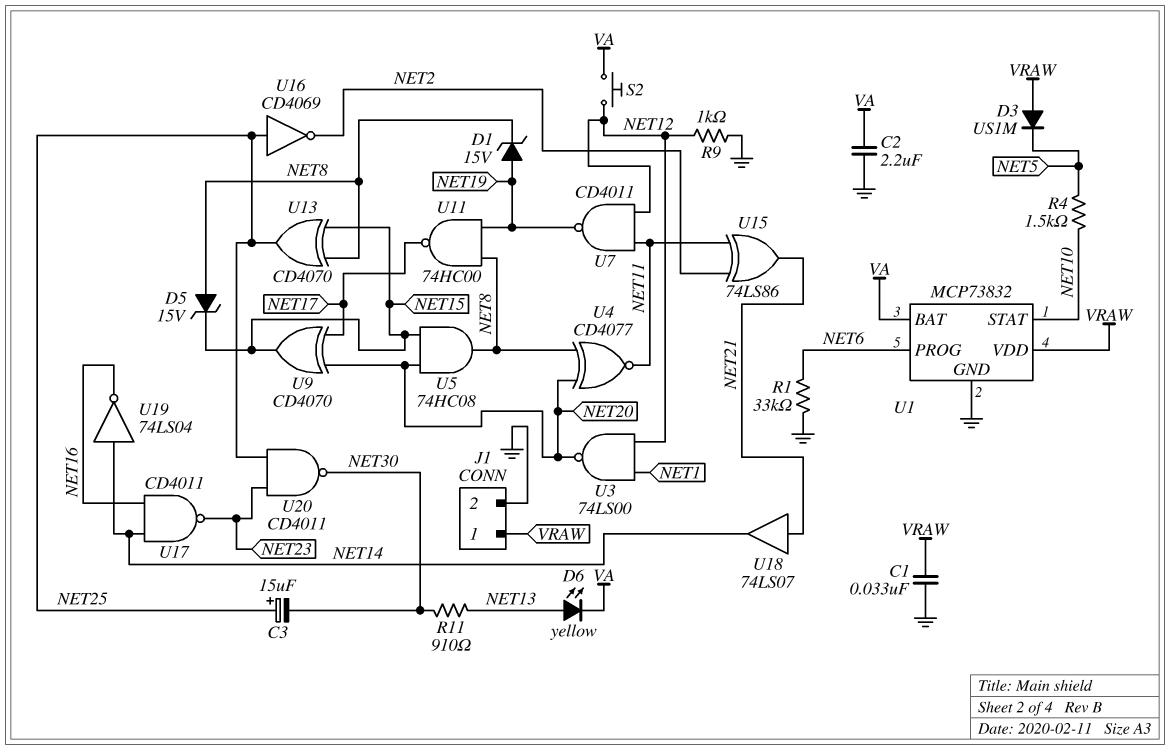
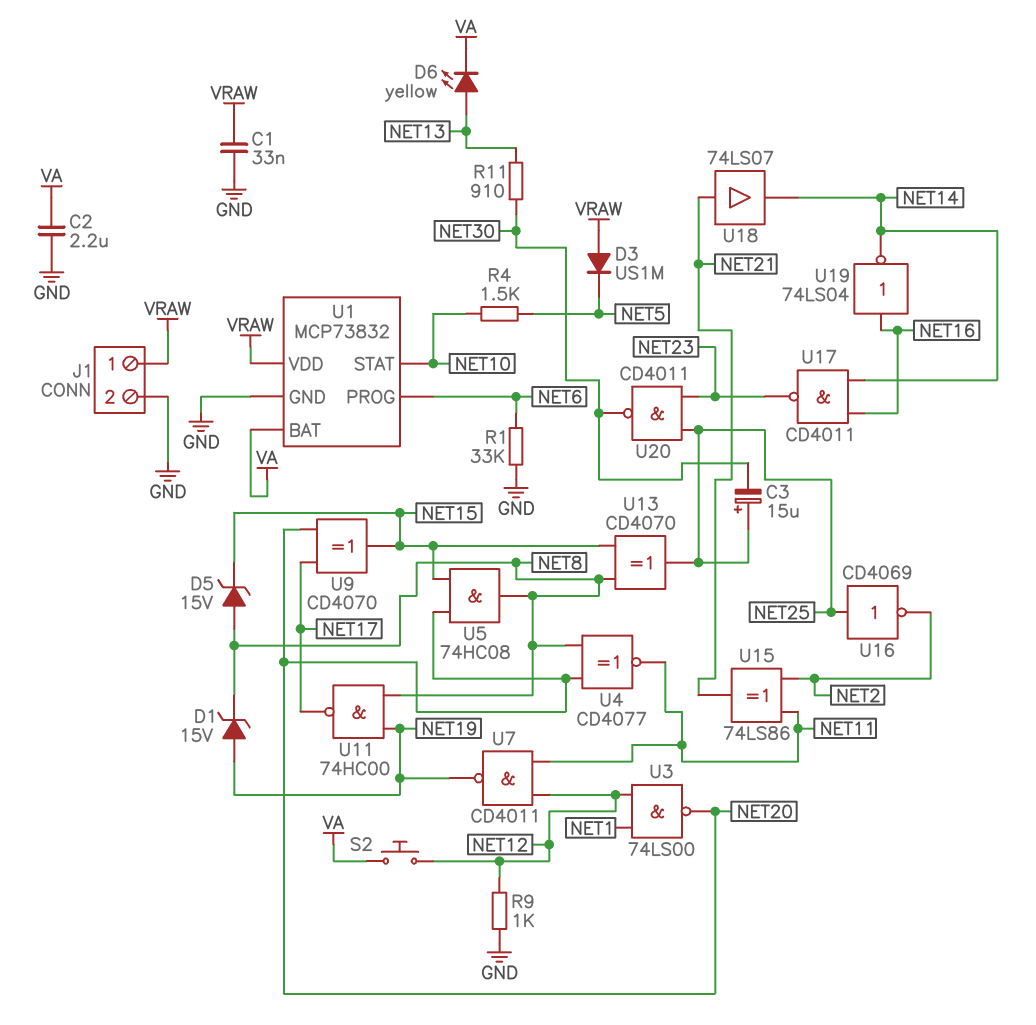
U19: NOT 74LS04 (in NET14, out NET16) -> NOT 74LS04 (in NET16, out NET14)

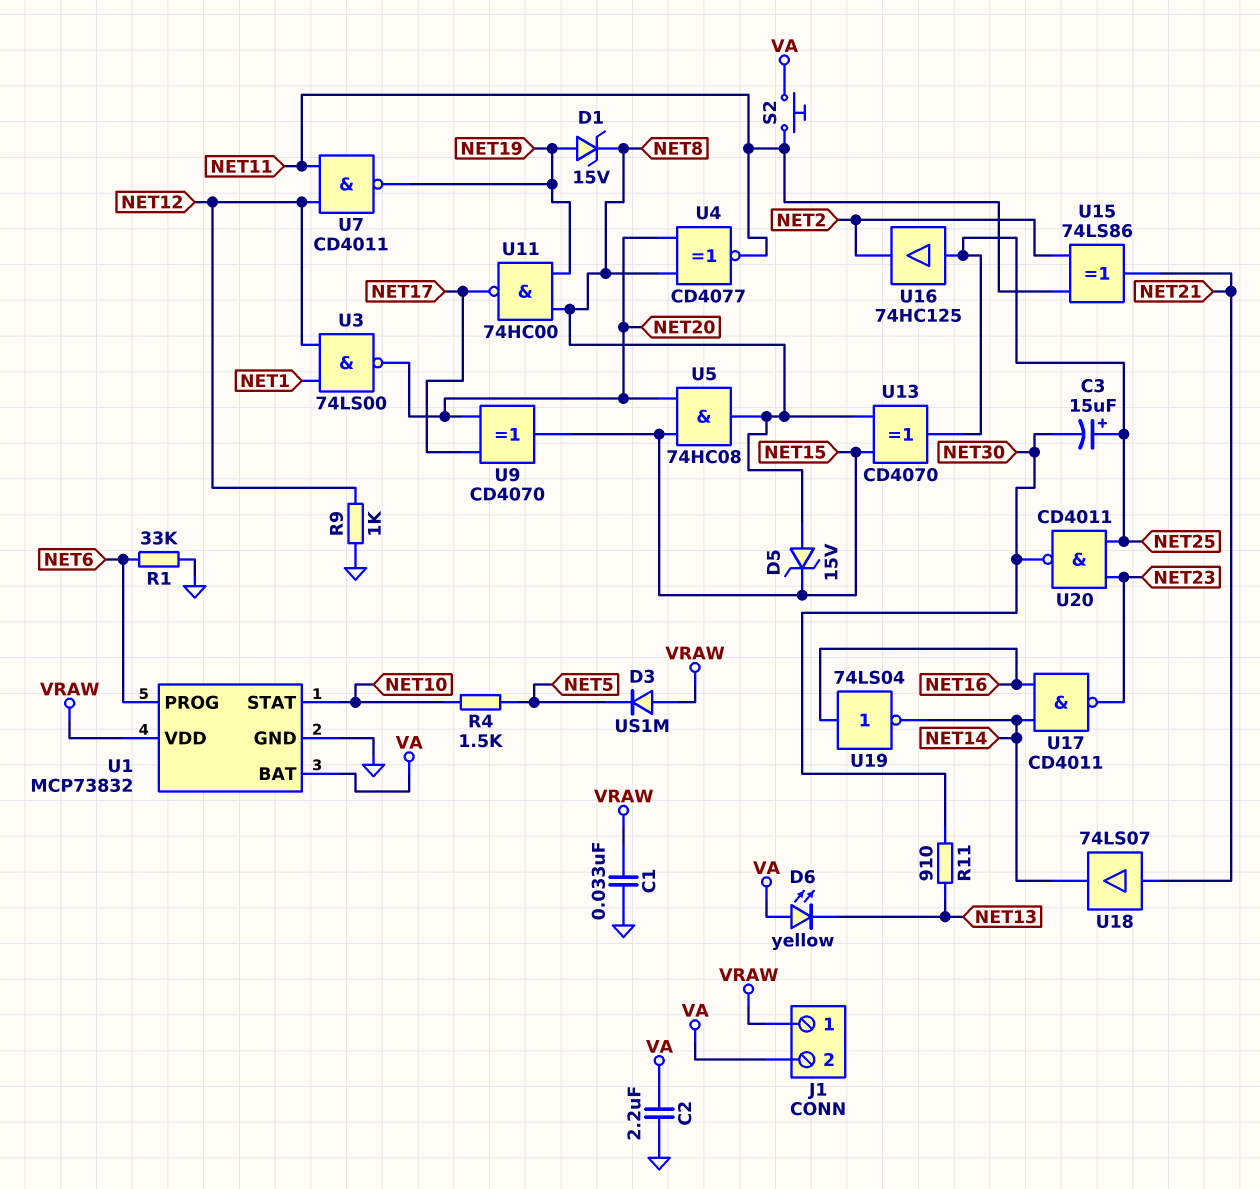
D6: LED yellow (A NET13, K VA) -> LED yellow (A VA, K NET13)
J1 pin 2: GND -> VA
S2: button (NET12, VA) -> button (NET11, VA)
U16: NOT CD4069 (in NET25, out NET2) -> buffer 74HC125 (in NET25, out NET2)

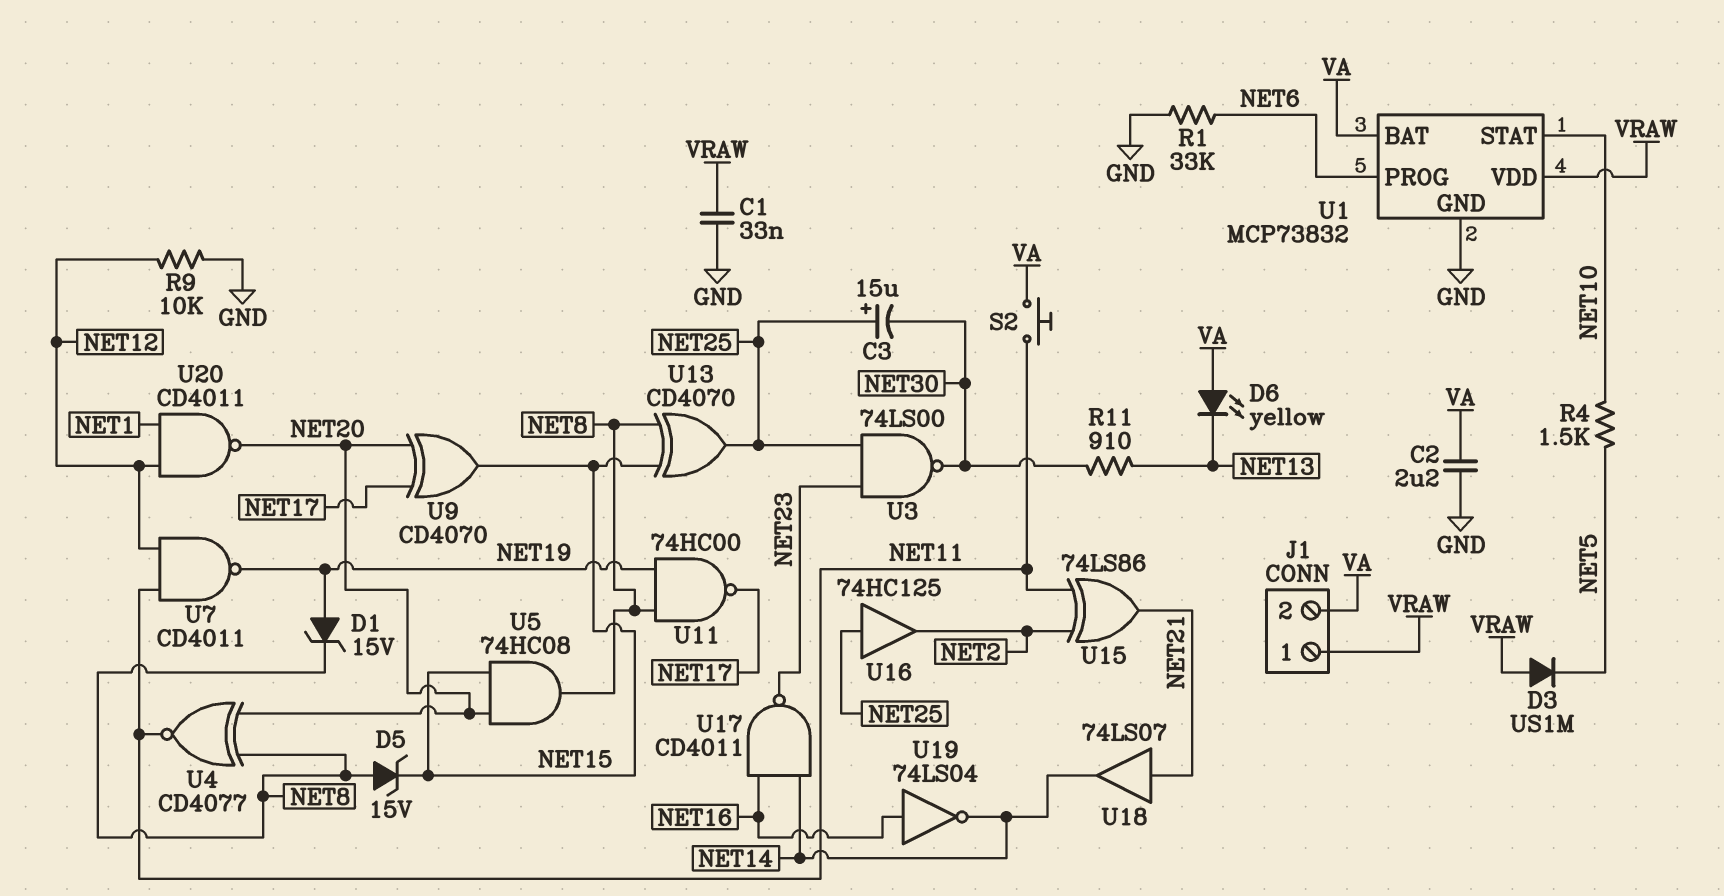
R9: 1k (GND, NET12) -> 10k (GND, NET12)
U3: NAND 74LS00 (in NET1, in NET12, out NET20) -> NAND 74LS00 (in NET23, in NET25, out NET30)
U20: NAND CD4011 (in NET23, in NET25, out NET30) -> NAND CD4011 (in NET1, in NET12, out NET20)

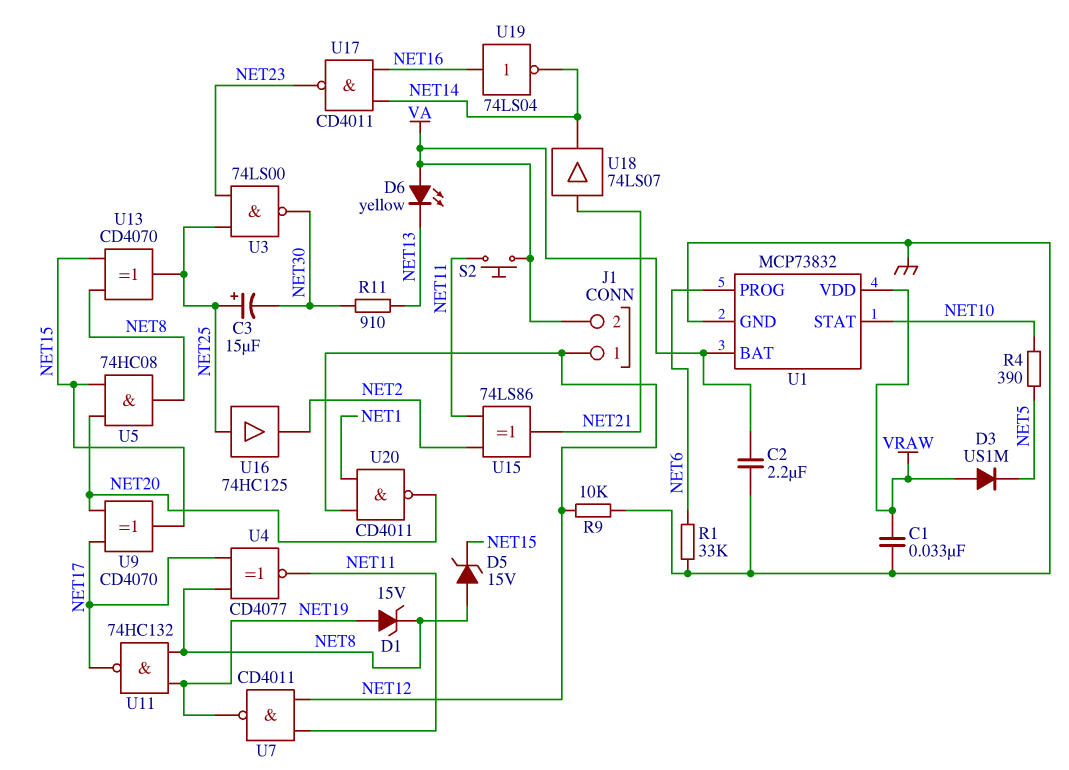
J1 pin 1: VRAW -> NET12
R4: 1.5k (NET5, NET10) -> 390 (NET5, NET10)
U4: XNOR CD4077 (in NET8, in NET20, out NET11) -> XNOR CD4077 (in NET8, in NET17, out NET11)
U11: NAND 74HC00 (in NET8, in NET19, out NET17) -> NAND 74HC132 (in NET8, in NET19, out NET17)

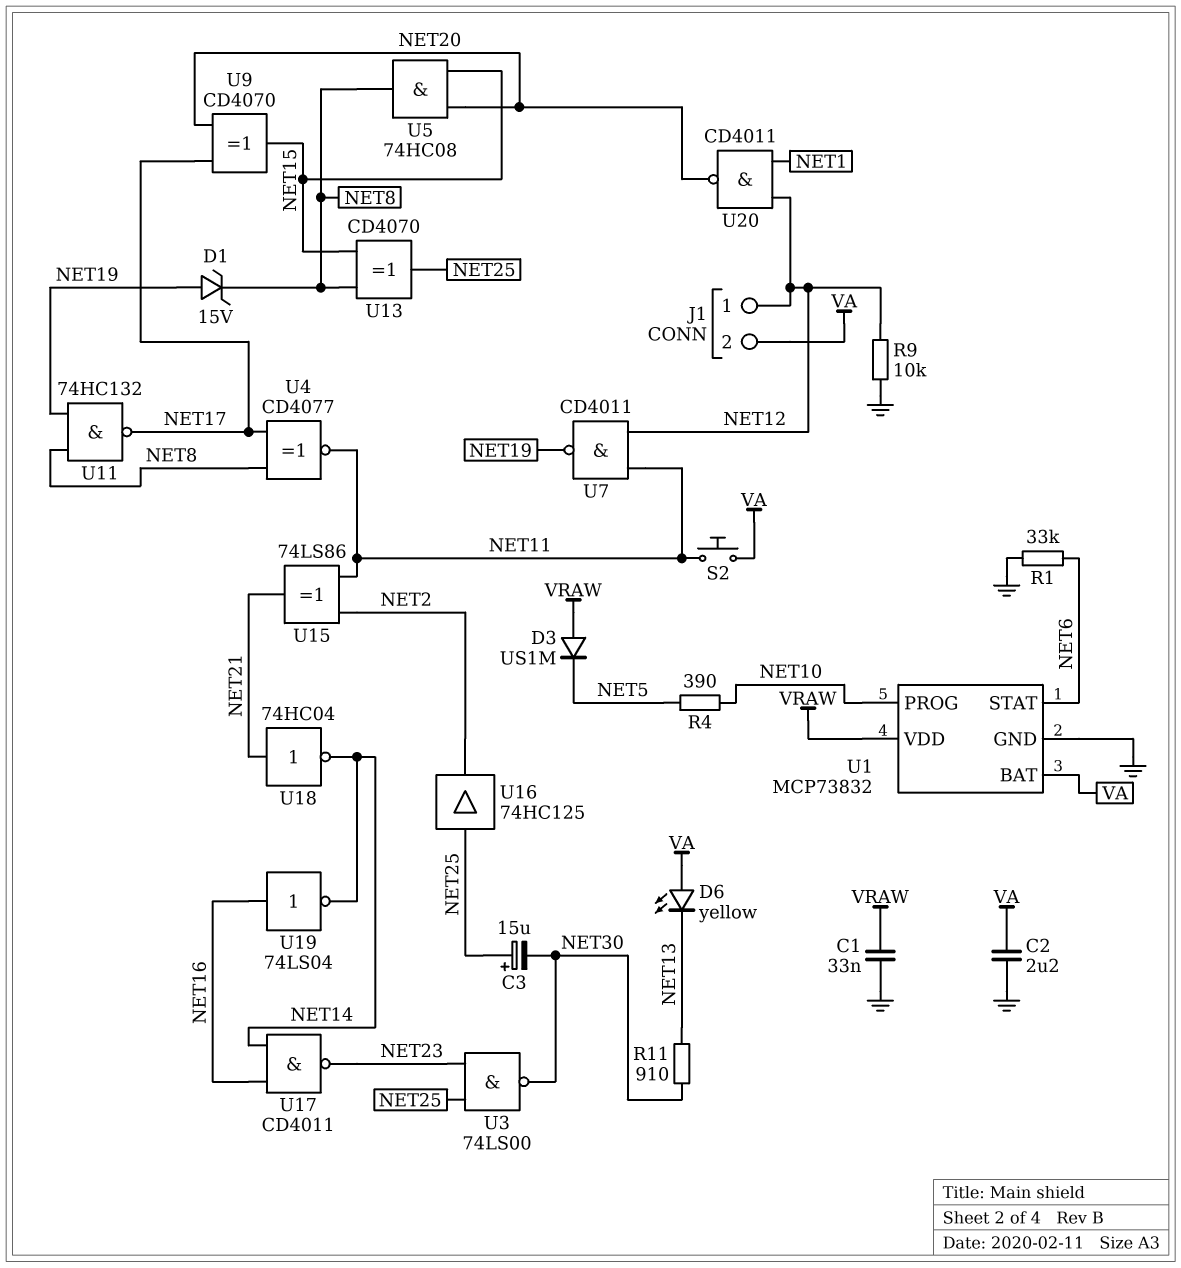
D5: zener 15V (A NET8, K NET15) -> none
U1 pin PROG: NET6 -> NET10
U1 pin STAT: NET10 -> NET6
U18: buffer 74LS07 (in NET21, out NET14) -> NOT 74HC04 (in NET21, out NET14)

